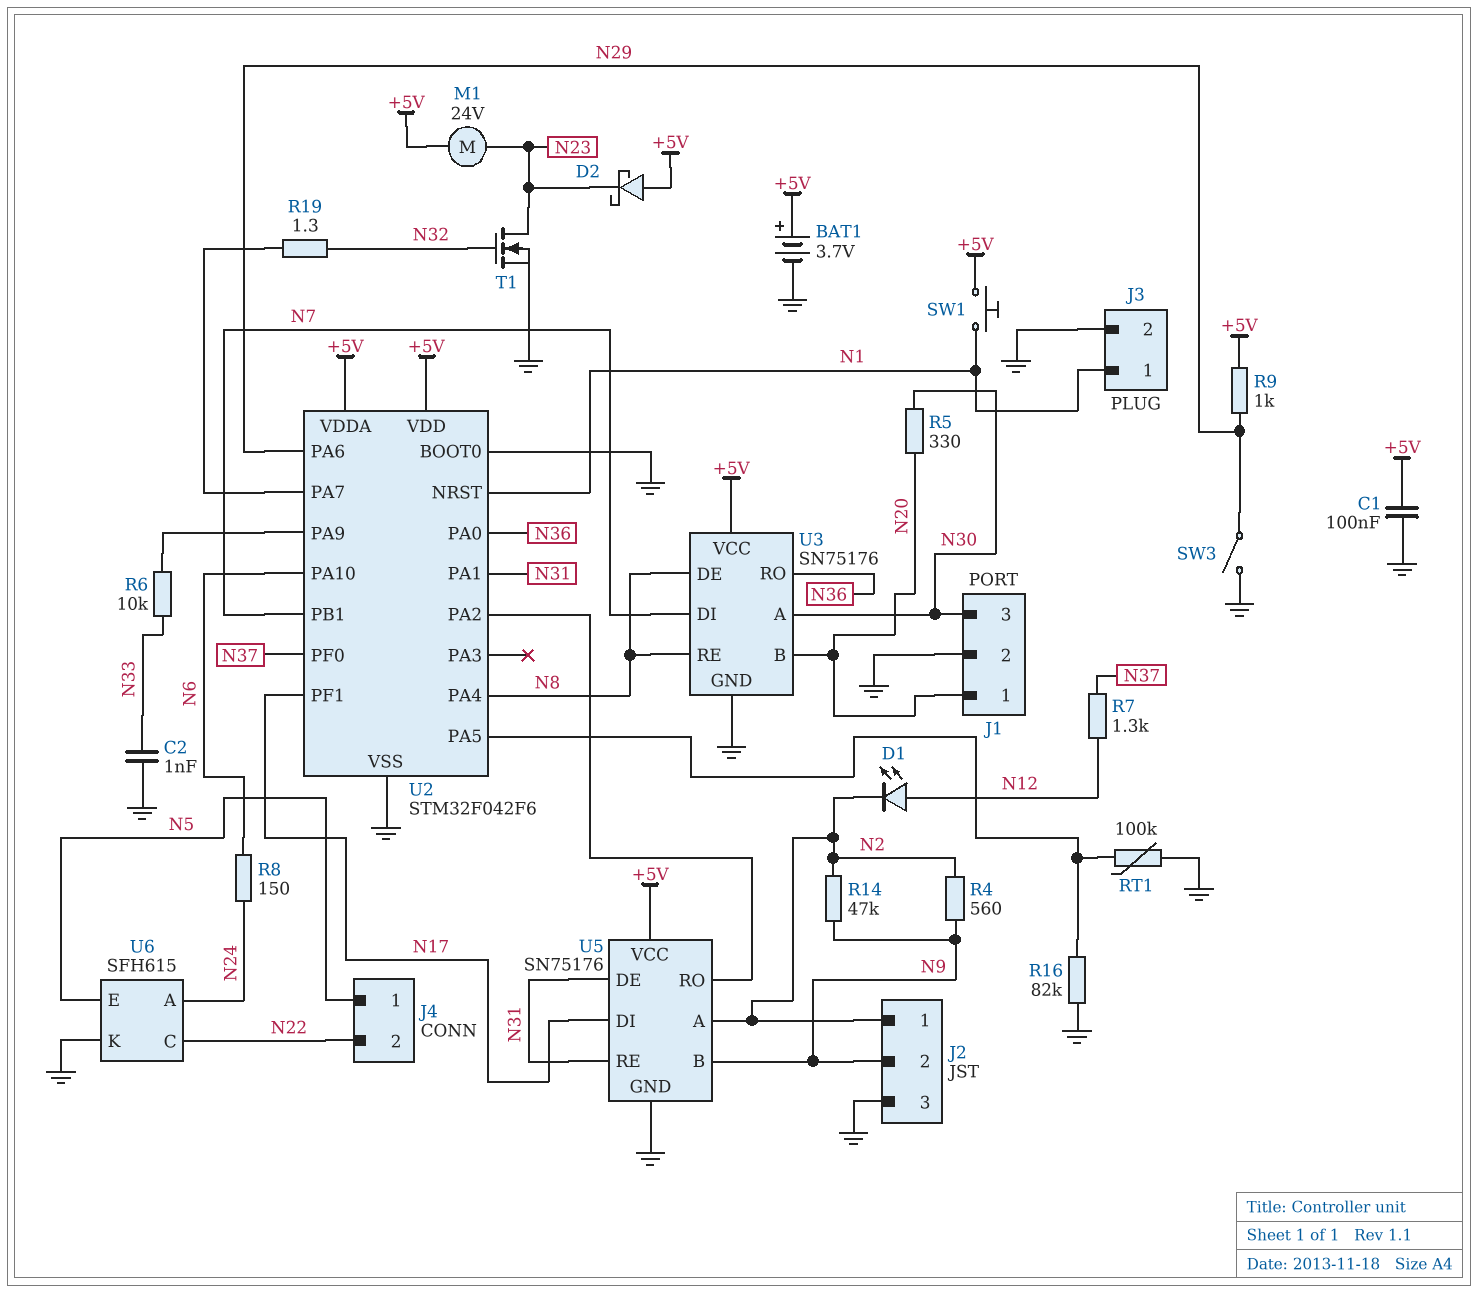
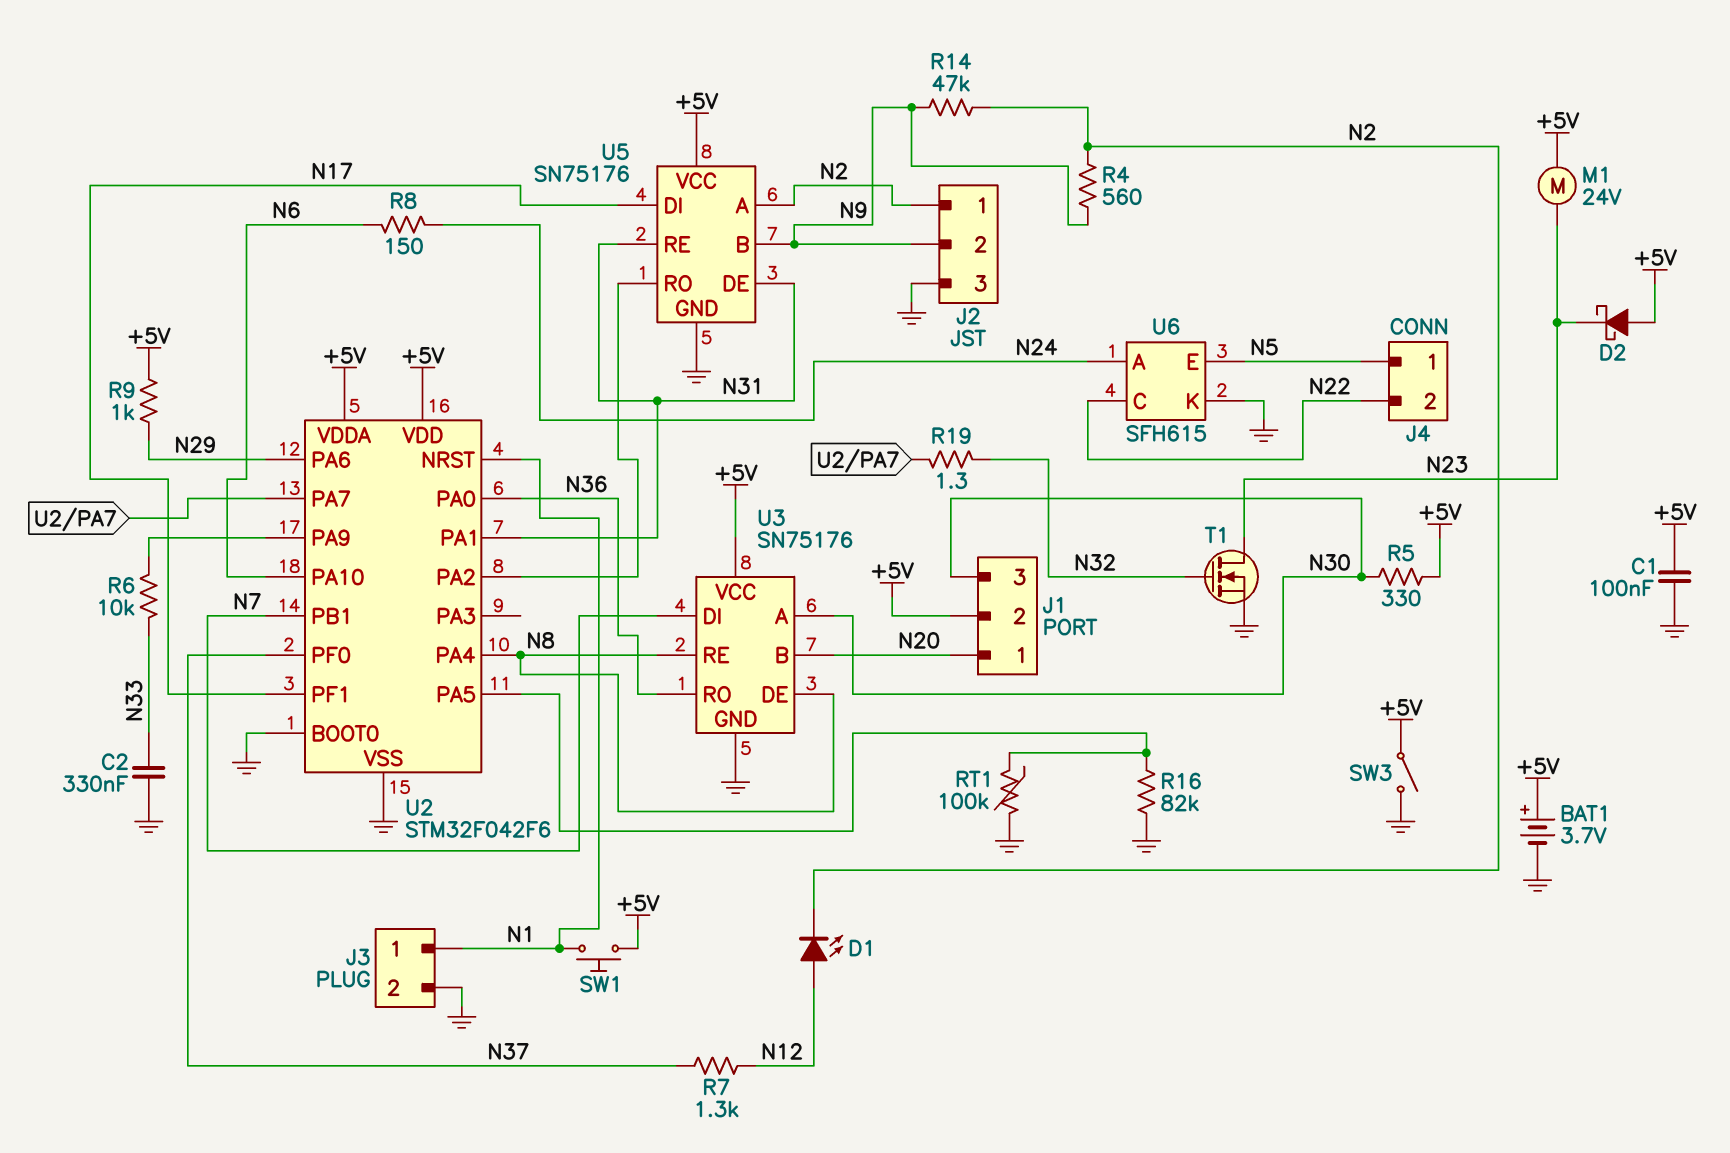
C2: 1nF (GND, N33) -> 330nF (GND, N33)
J1 pin 2: GND -> +5V
R5: 330 (N20, N30) -> 330 (+5V, N30)
SW3: switch (GND, N29) -> switch (+5V, GND)

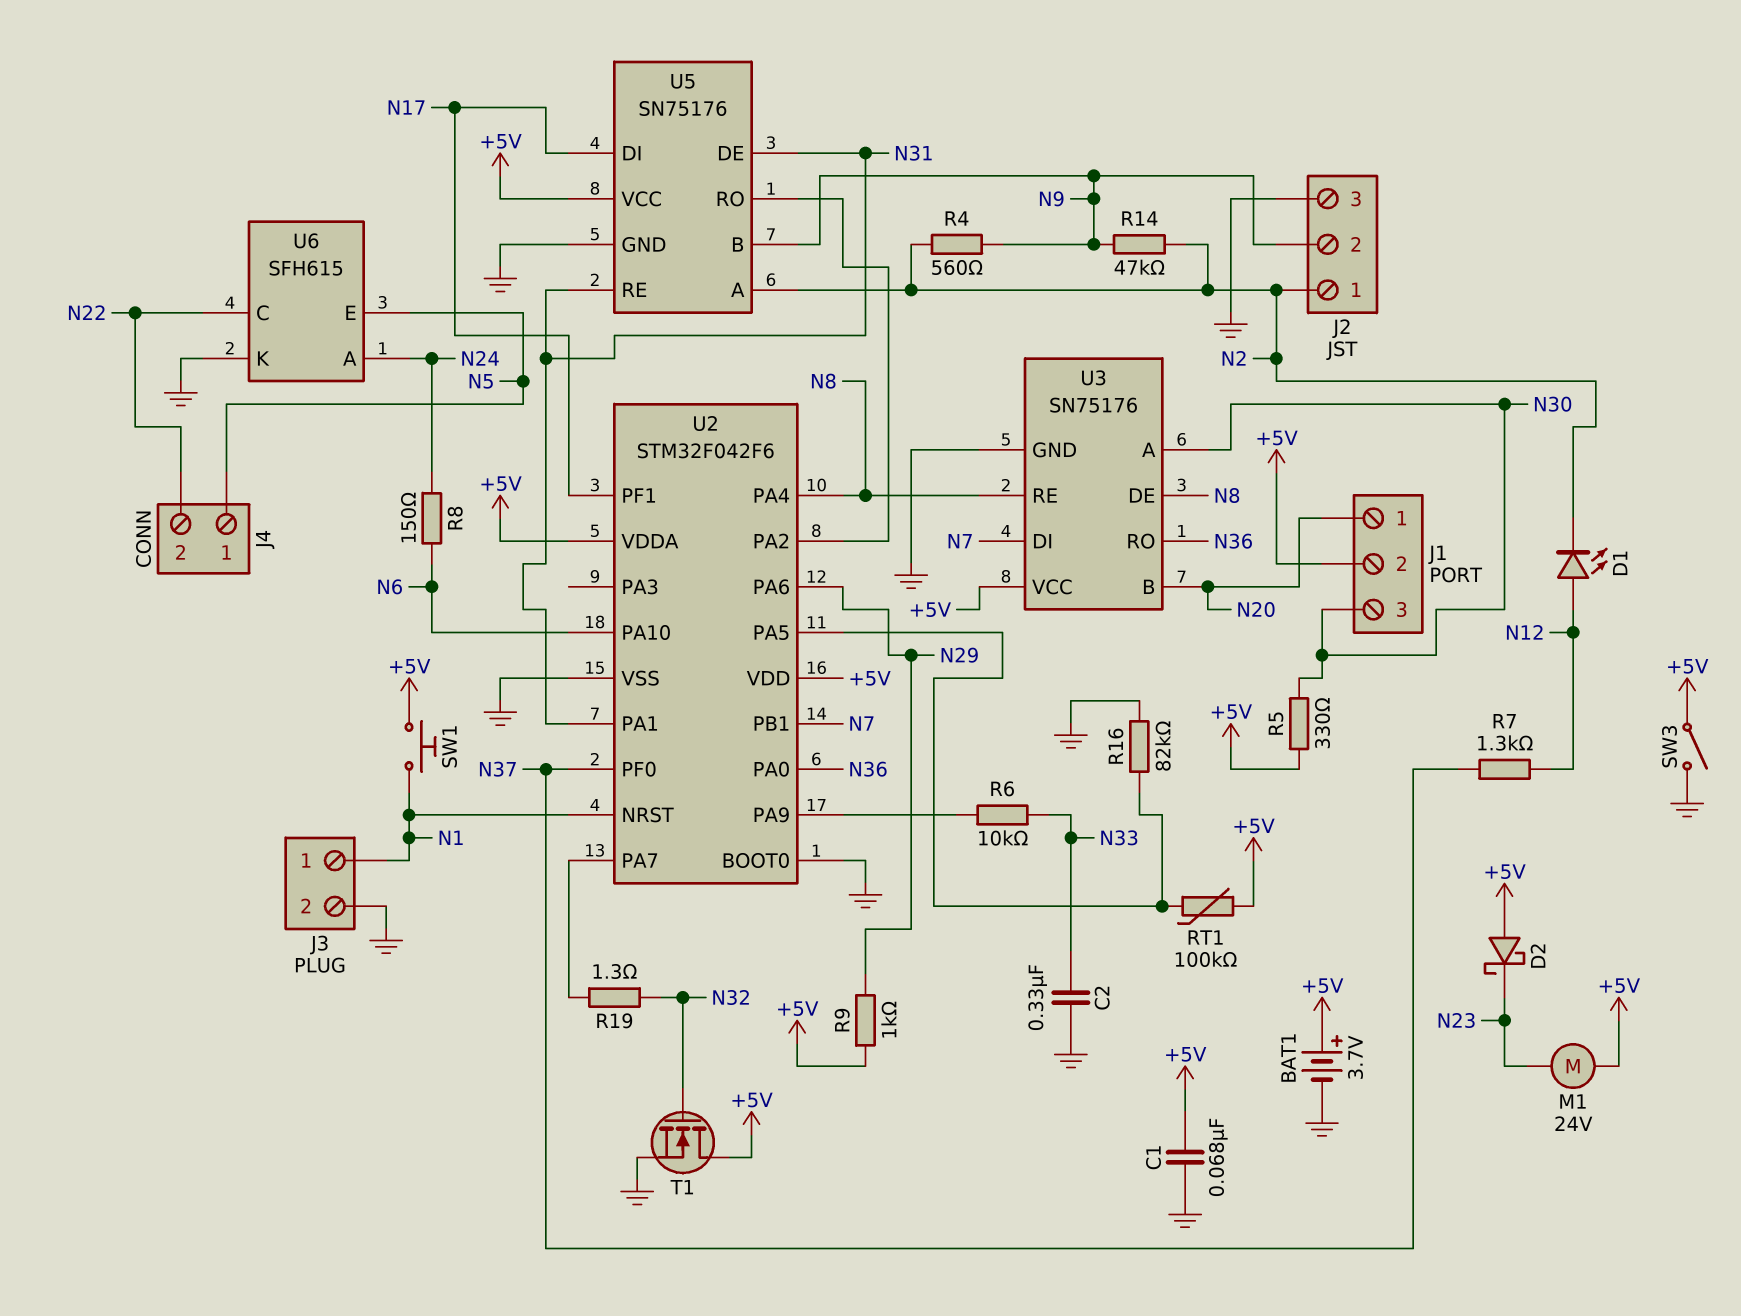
C1: 100nF (+5V, GND) -> 68nF (+5V, GND)
RT1: 100k (GND, U2/PA5) -> 100k (+5V, U2/PA5)
T1: NMOS (G N32, D N23, S GND) -> NMOS (G N32, D +5V, S GND)

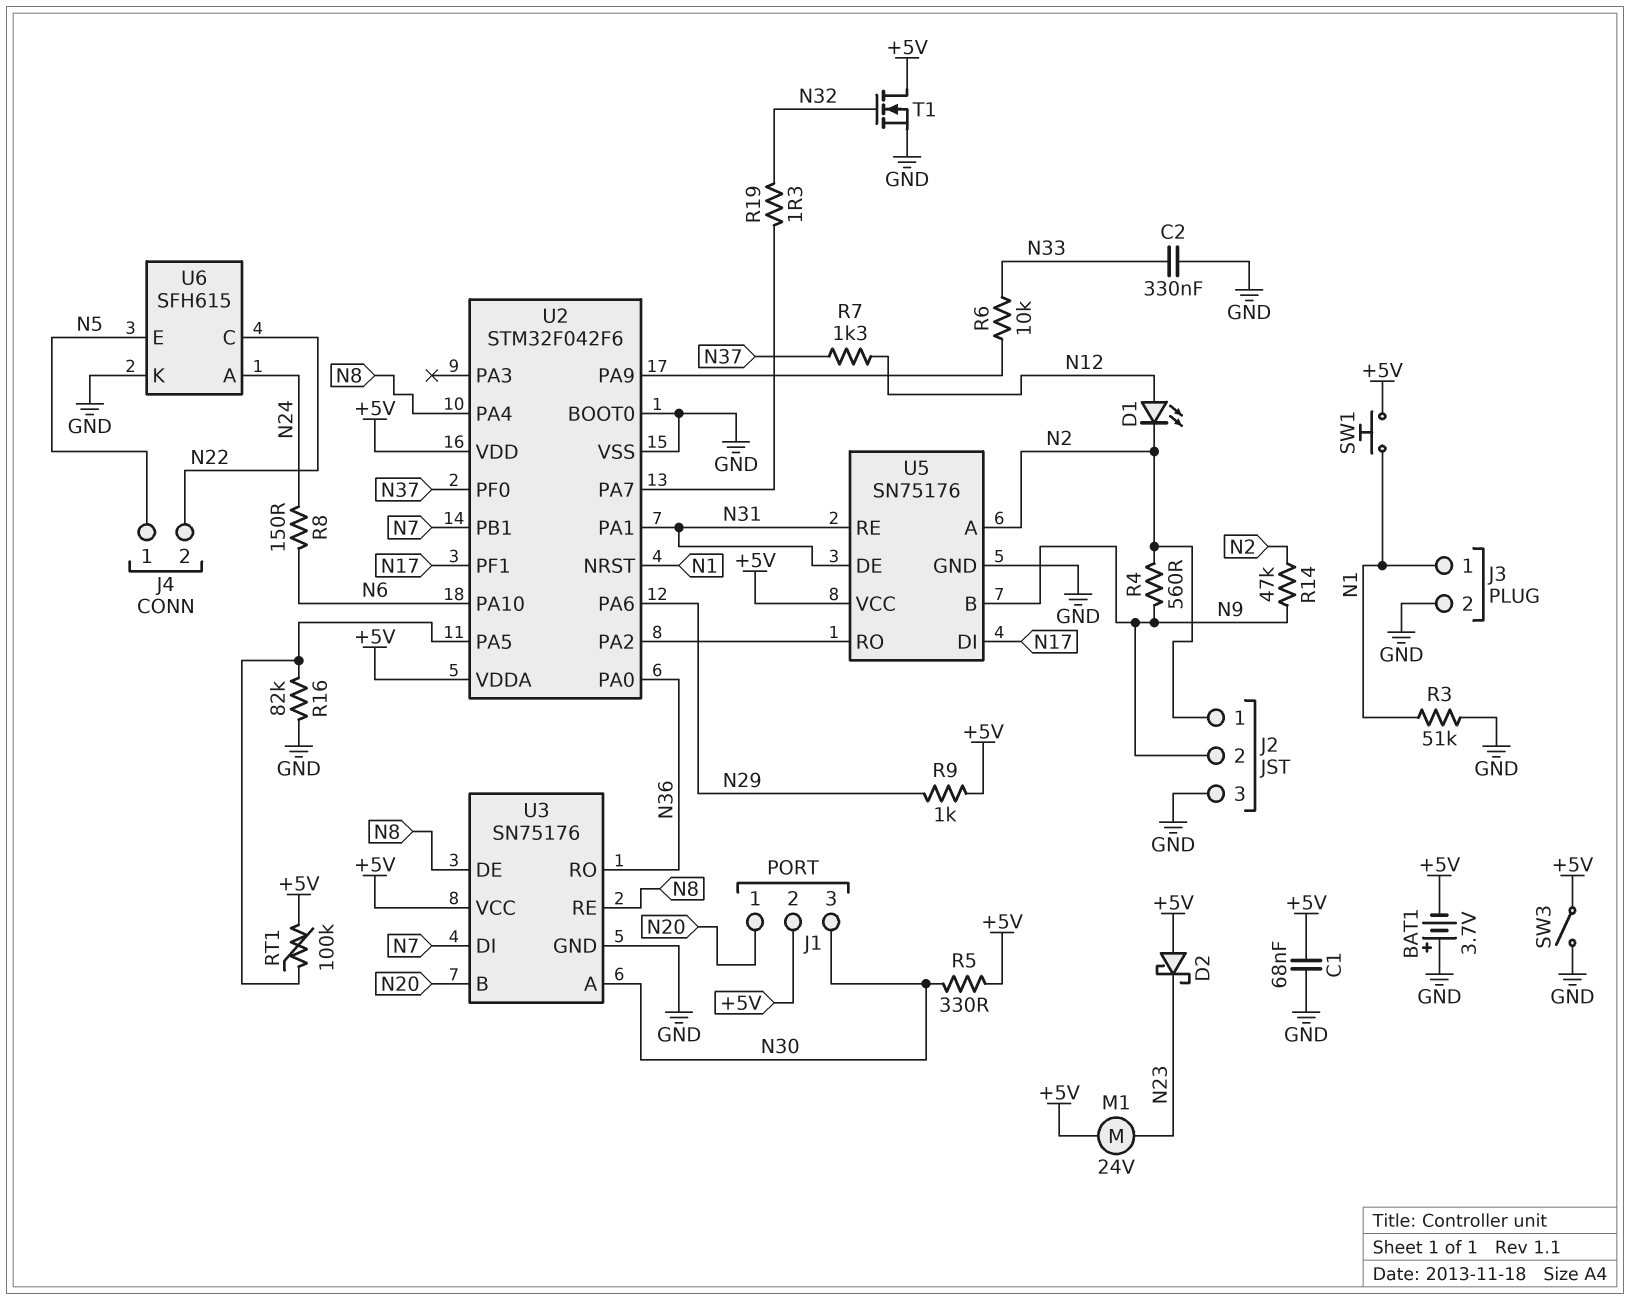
BAT1: 3.7V (plus +5V, minus GND) -> 3.7V (plus GND, minus +5V)
R3: none -> 51k (GND, N1)

